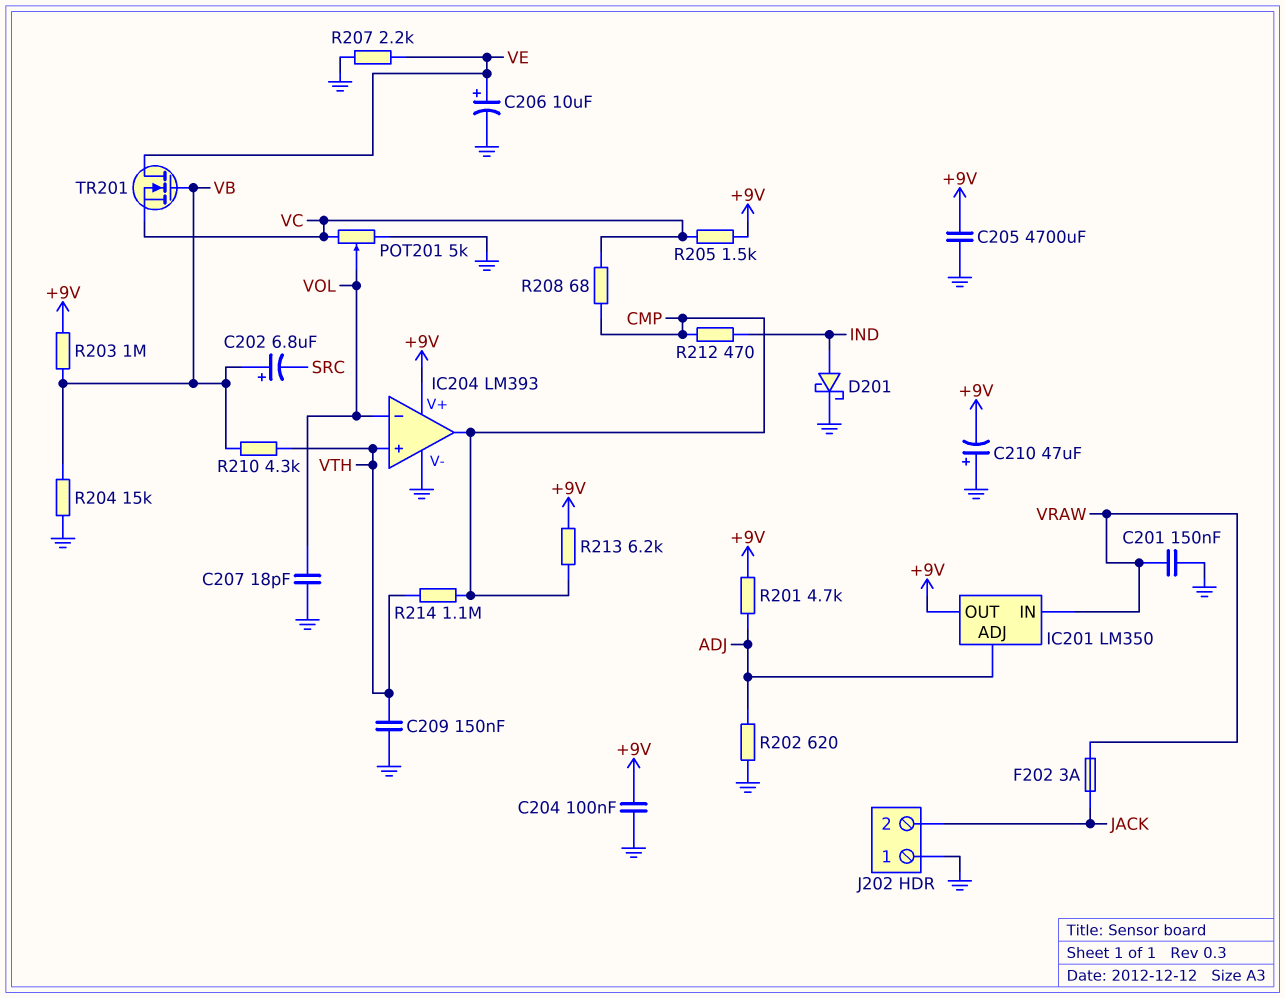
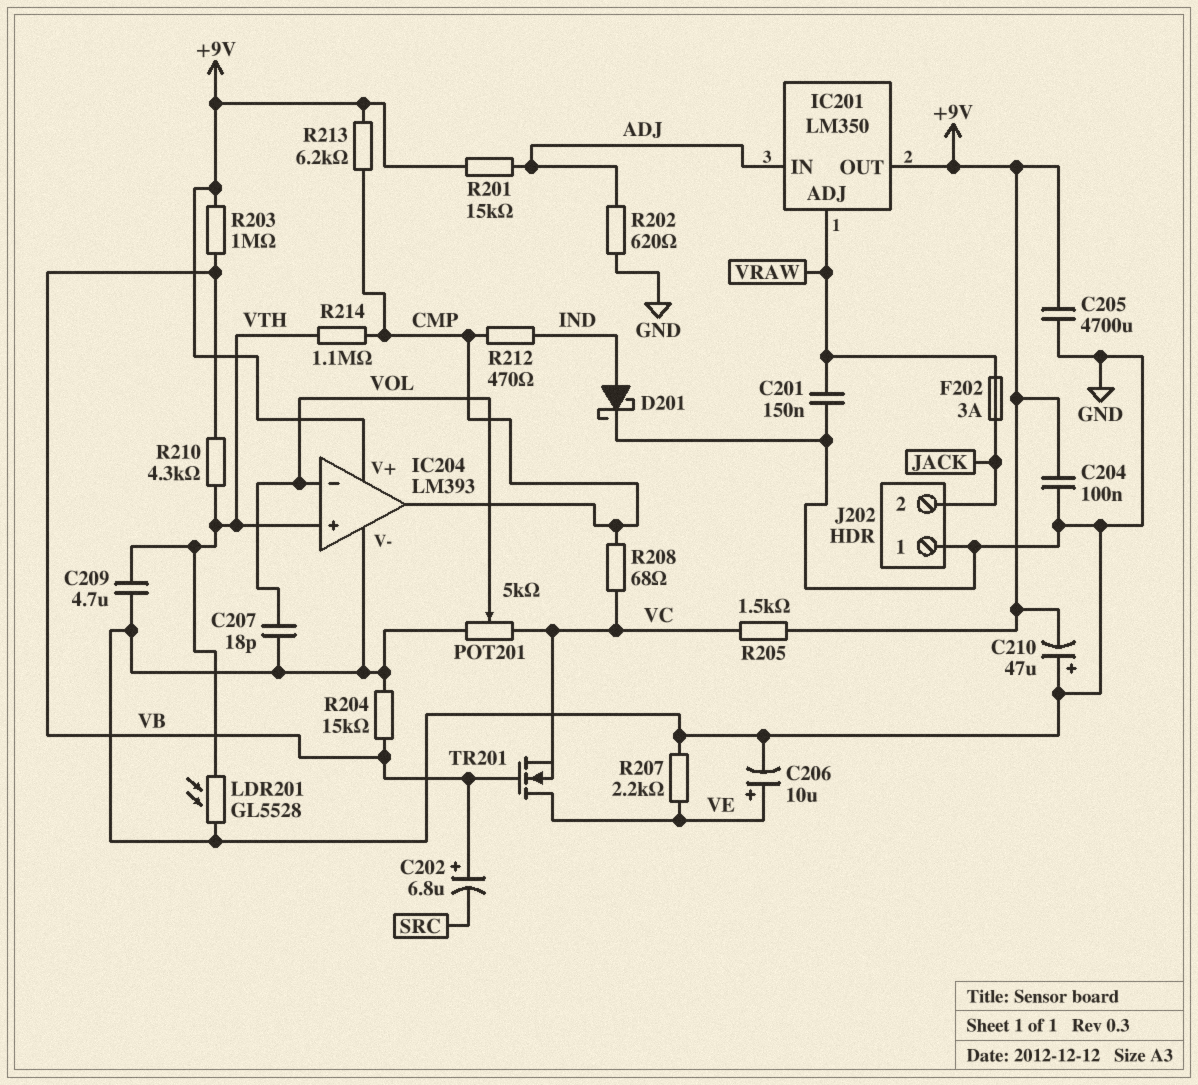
C209: 150nF (GND, VTH) -> 4.7uF (GND, VTH)
IC201 pin ADJ: ADJ -> VRAW
IC201 pin IN: VRAW -> ADJ
LDR201: none -> GL5528 (GND, VTH)
R201: 4.7k (+9V, ADJ) -> 15k (+9V, ADJ)

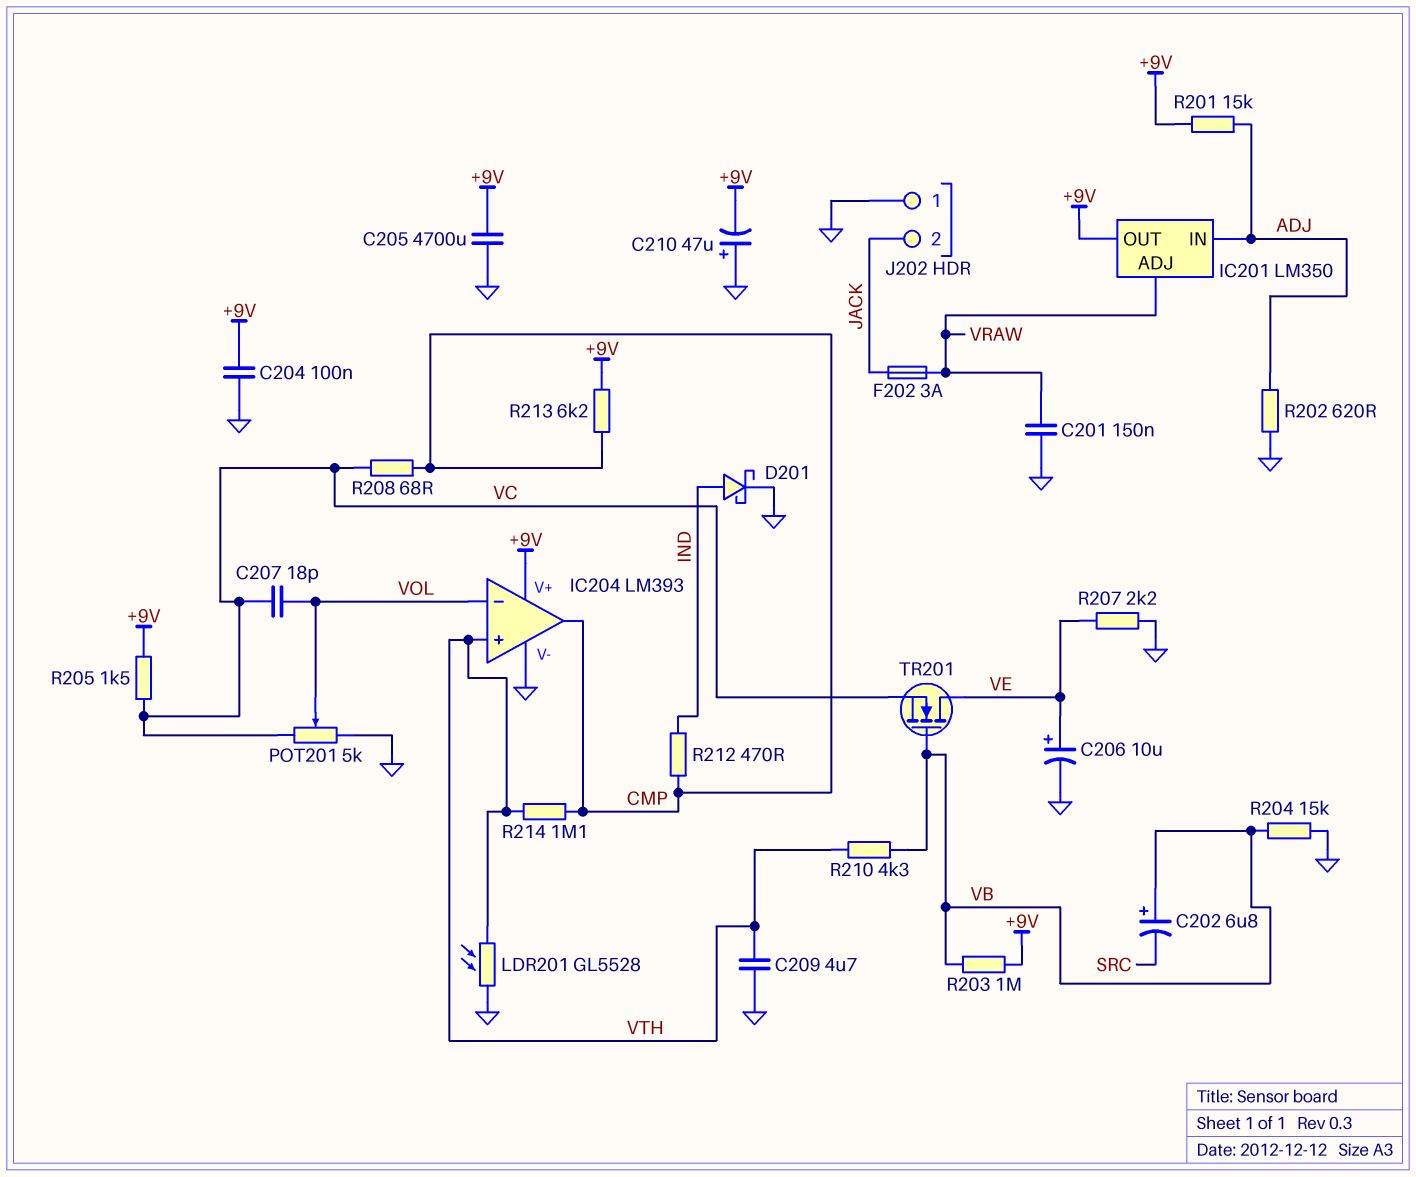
C207: 18pF (GND, VOL) -> 18pF (VC, VOL)

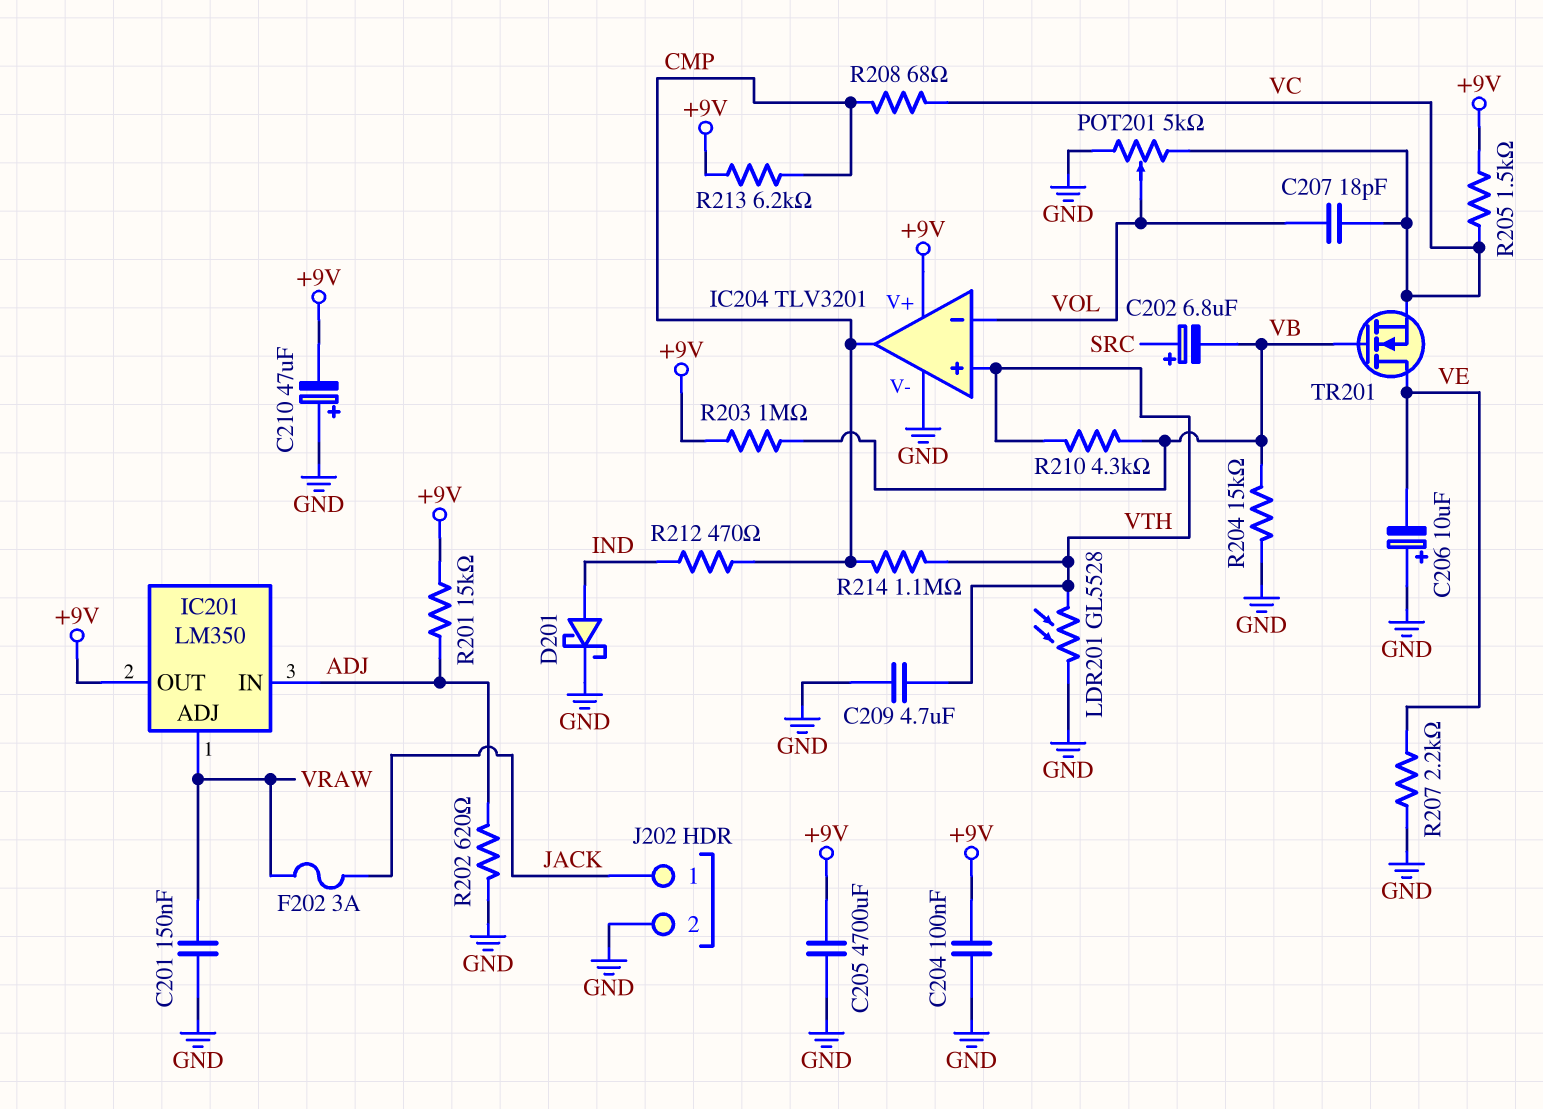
C202: 6.8uF (plus VB, minus SRC) -> 6.8uF (plus SRC, minus VB)
C206: 10uF (plus VE, minus GND) -> 10uF (plus GND, minus VE)
IC204: LM393 -> TLV3201
J202 pin 1: GND -> JACK
J202 pin 2: JACK -> GND

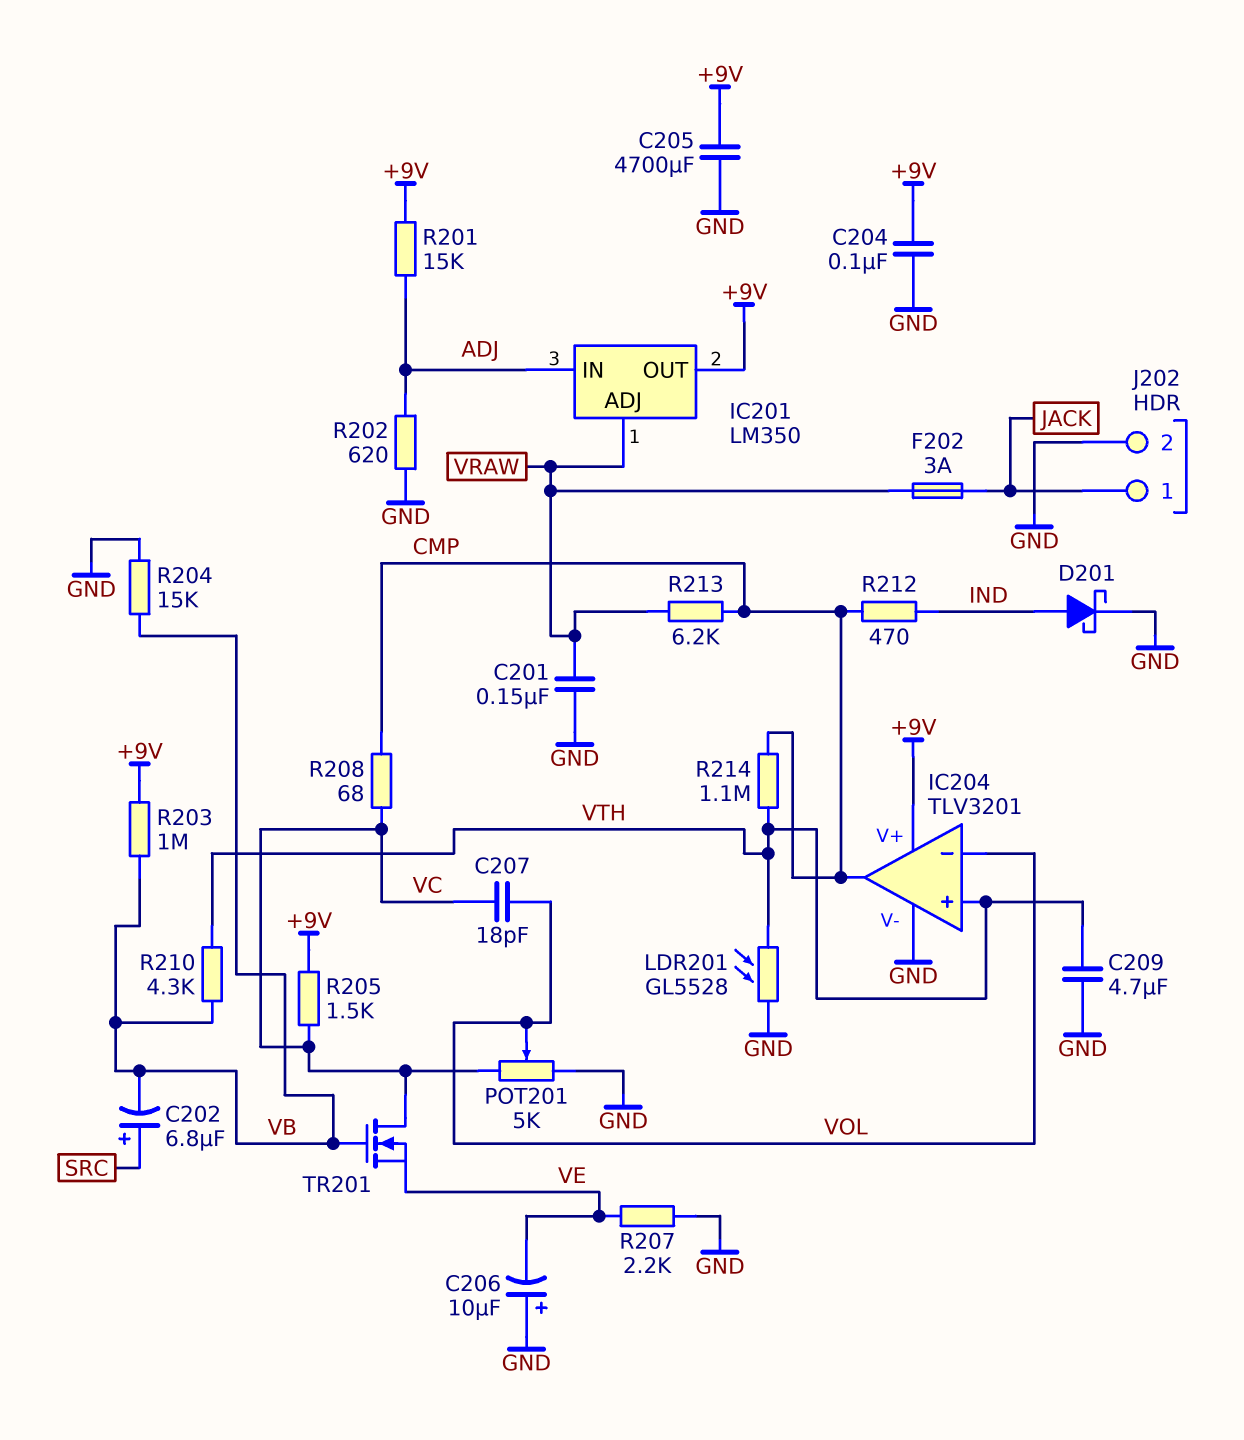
C210: 47uF (plus GND, minus +9V) -> none
R213: 6.2k (+9V, CMP) -> 6.2k (CMP, VRAW)
TR201: NMOS (G VB, D VE, S VC) -> NMOS (G VB, D VC, S VE)

